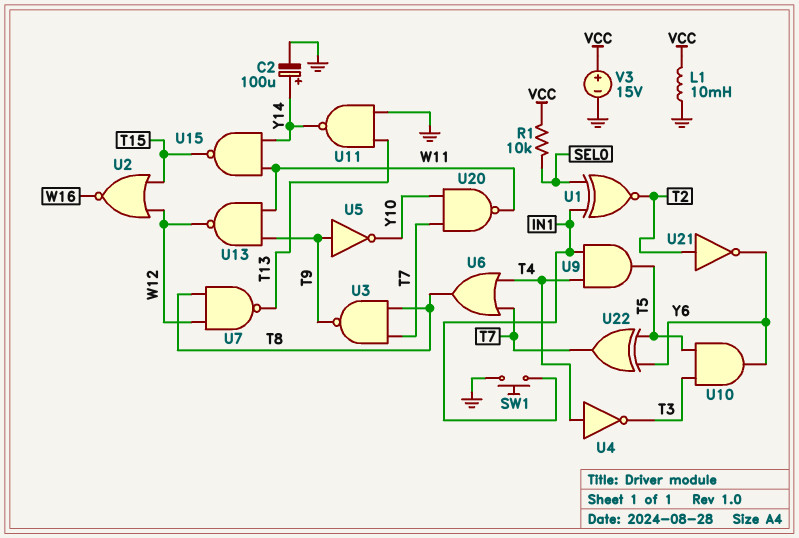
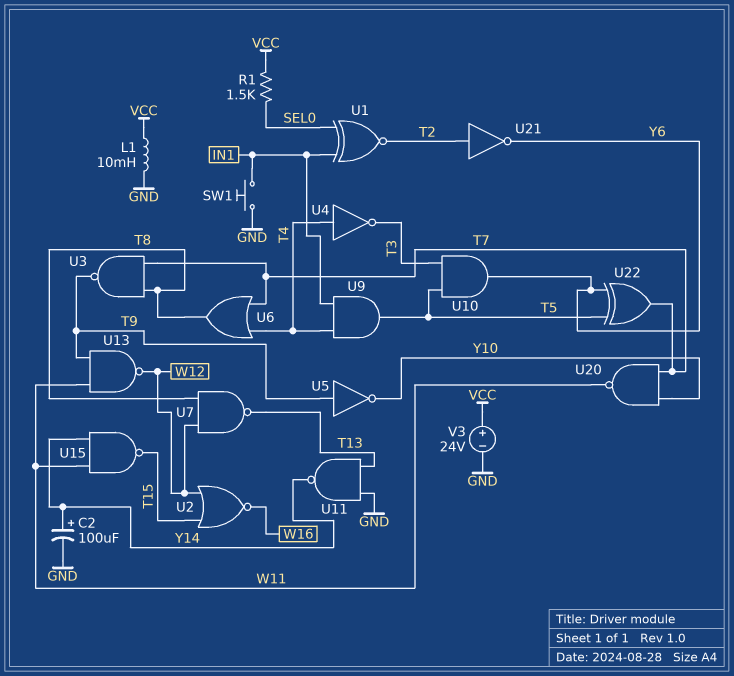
R1: 10k (SEL0, VCC) -> 1.5k (SEL0, VCC)
V3: 15V (plus VCC, minus GND) -> 24V (plus VCC, minus GND)

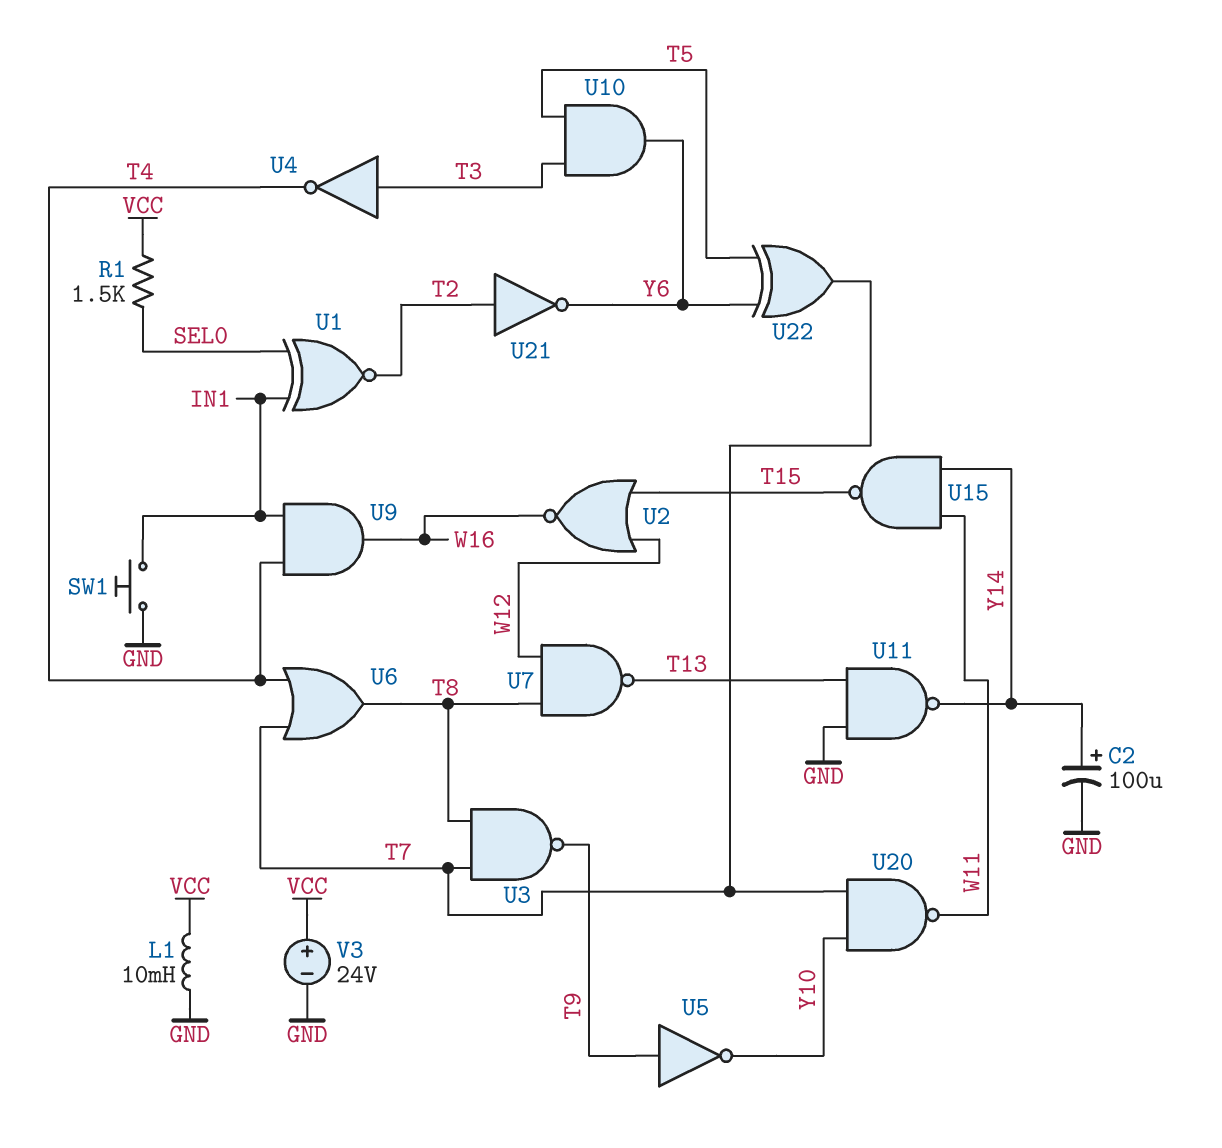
U4: NOT (in T4, out T3) -> NOT (in T3, out T4)
U9: AND (in IN1, in T4, out T5) -> AND (in IN1, in T4, out W16)
U13: NAND (in T9, in W11, out W12) -> none

